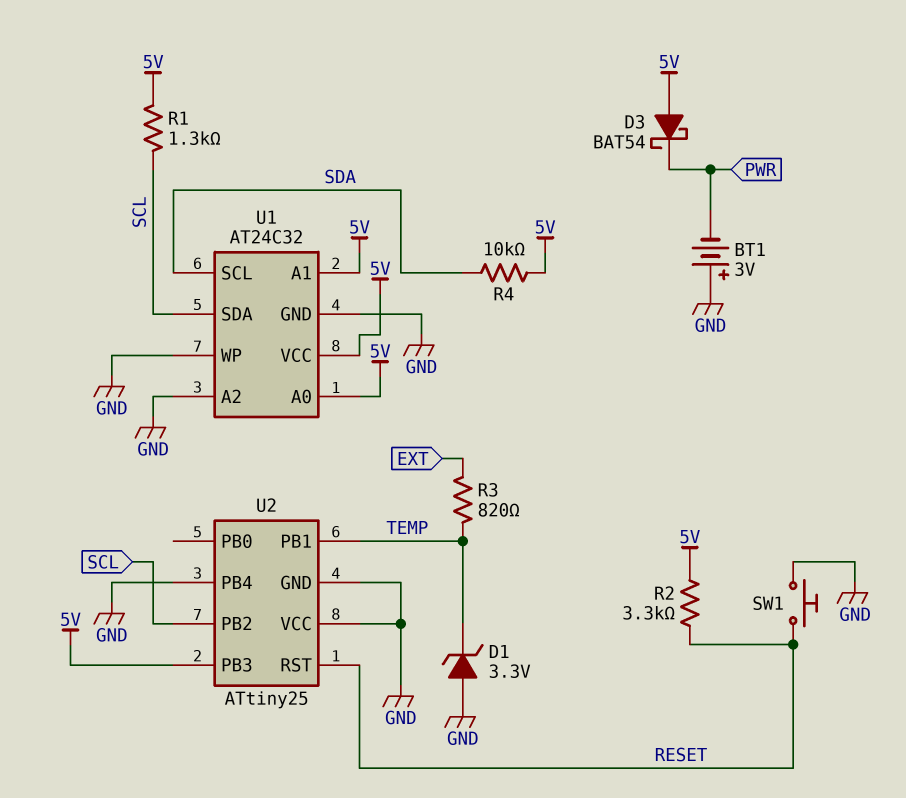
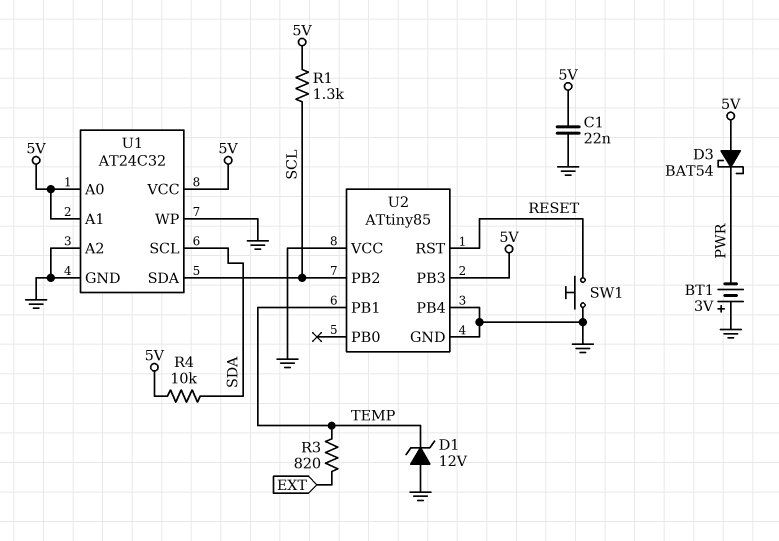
C1: none -> 22nF (5V, GND)
D1: zener 3.3V (A GND, K TEMP) -> zener 12V (A GND, K TEMP)
R2: 3.3k (5V, RESET) -> none
U2: ATtiny25 -> ATtiny85

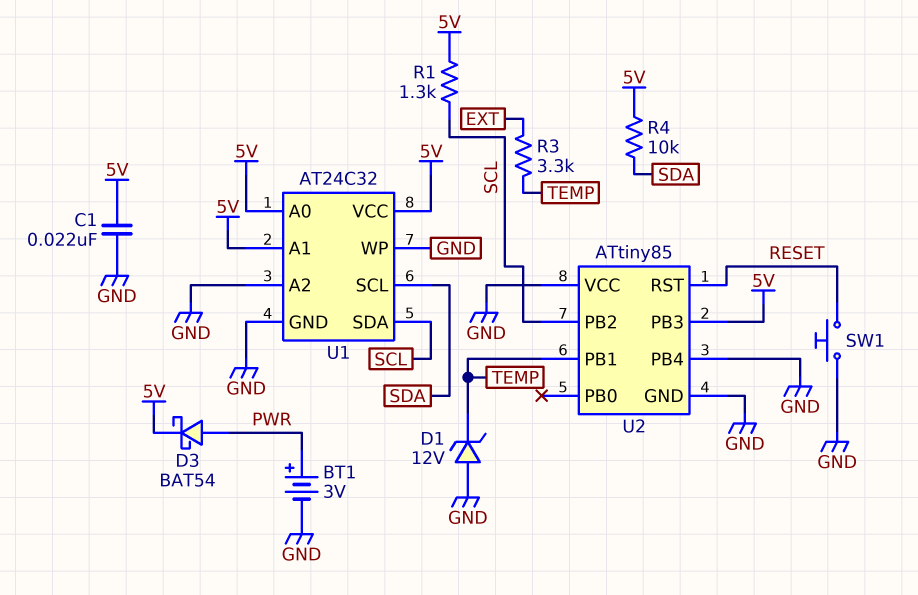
BT1: 3V (plus GND, minus PWR) -> 3V (plus PWR, minus GND)
D3: schottky BAT54 (A 5V, K PWR) -> schottky BAT54 (A PWR, K 5V)
R3: 820 (EXT, TEMP) -> 3.3k (EXT, TEMP)

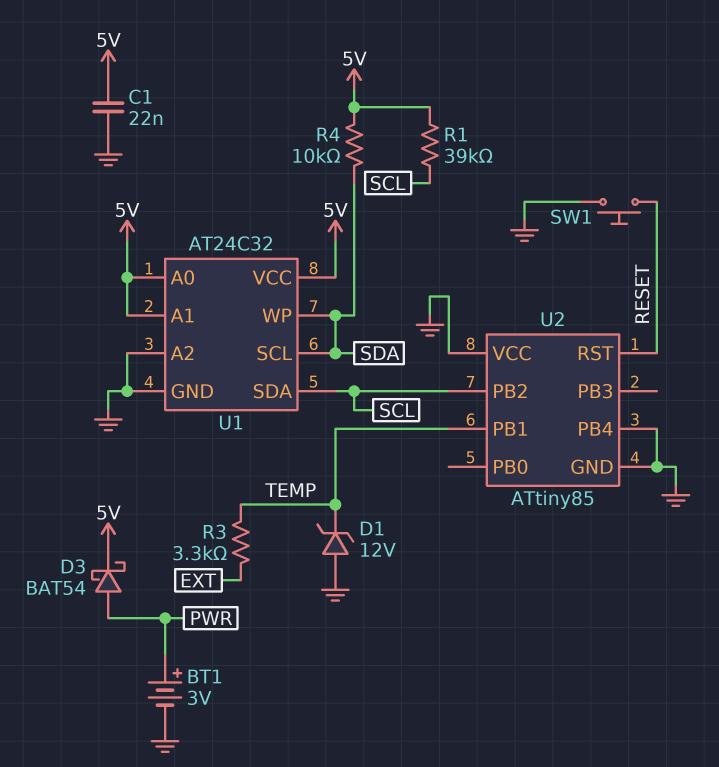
R1: 1.3k (5V, SCL) -> 39k (5V, SCL)
U1 pin WP: GND -> SDA
U2 pin PB3: 5V -> none

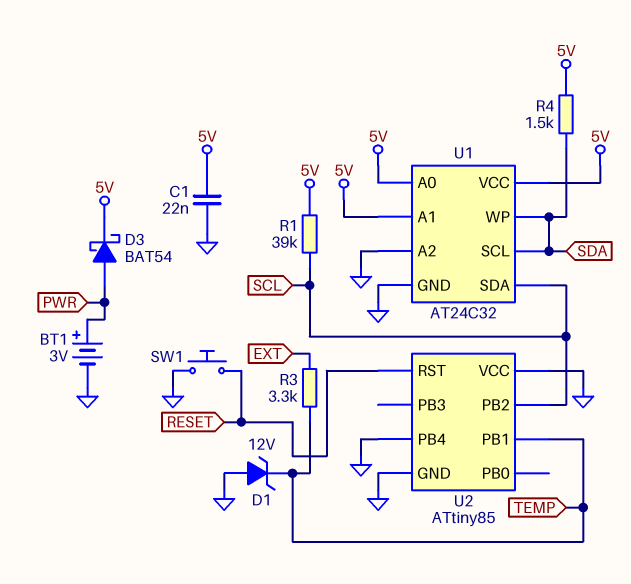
R4: 10k (5V, SDA) -> 1.5k (5V, SDA)

